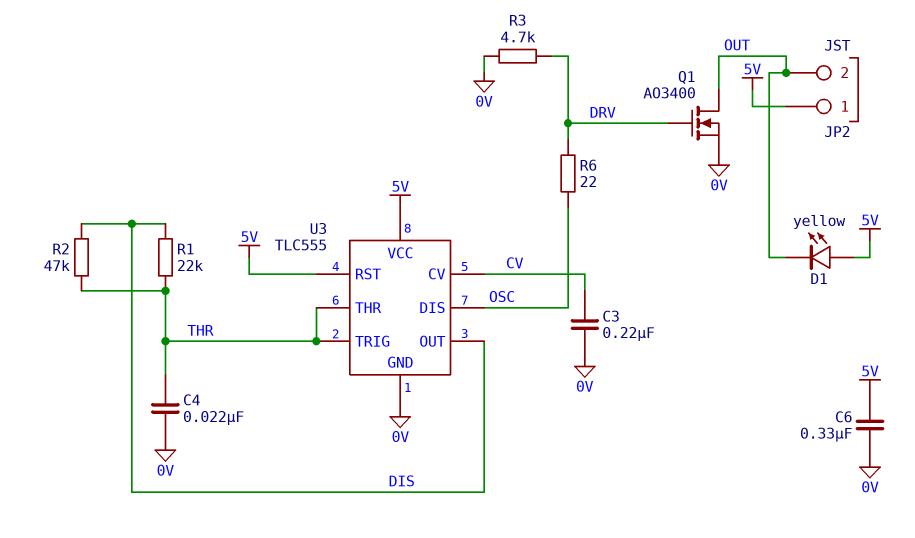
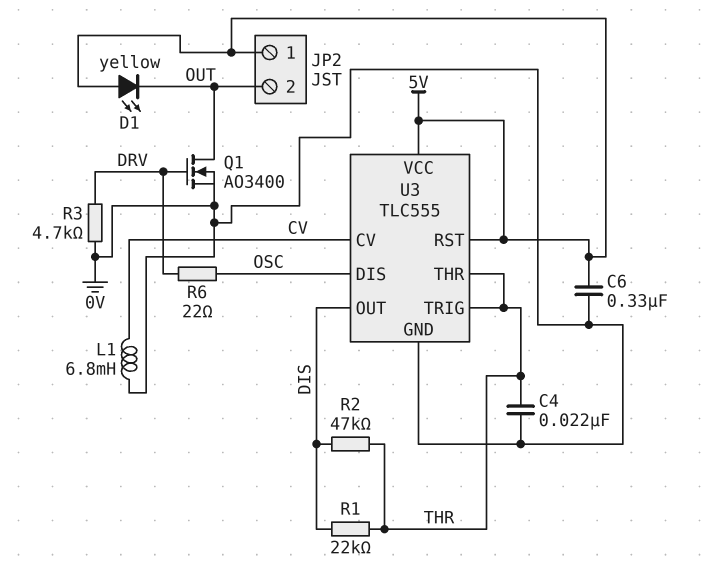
C3: 220nF (0V, CV) -> none
L1: none -> 6.8mH (0V, CV)

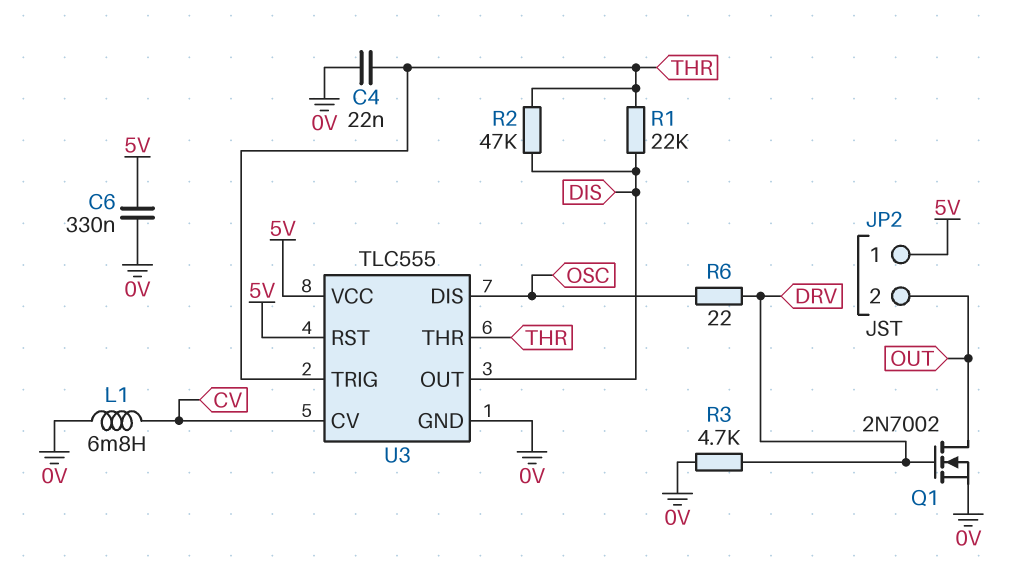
D1: LED yellow (A 5V, K OUT) -> none
Q1: NMOS AO3400 (G DRV, D OUT, S 0V) -> NMOS 2N7002 (G DRV, D OUT, S 0V)

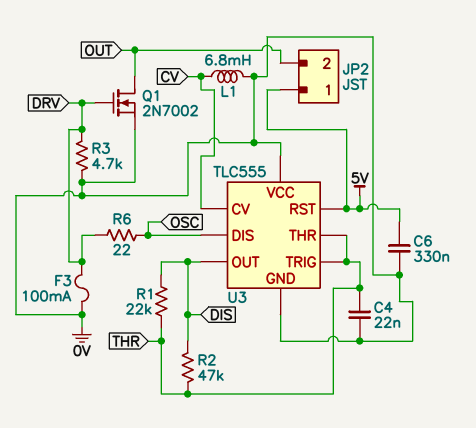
F3: none -> 100mA (0V, DRV)
U3 pin VCC: 5V -> 0V

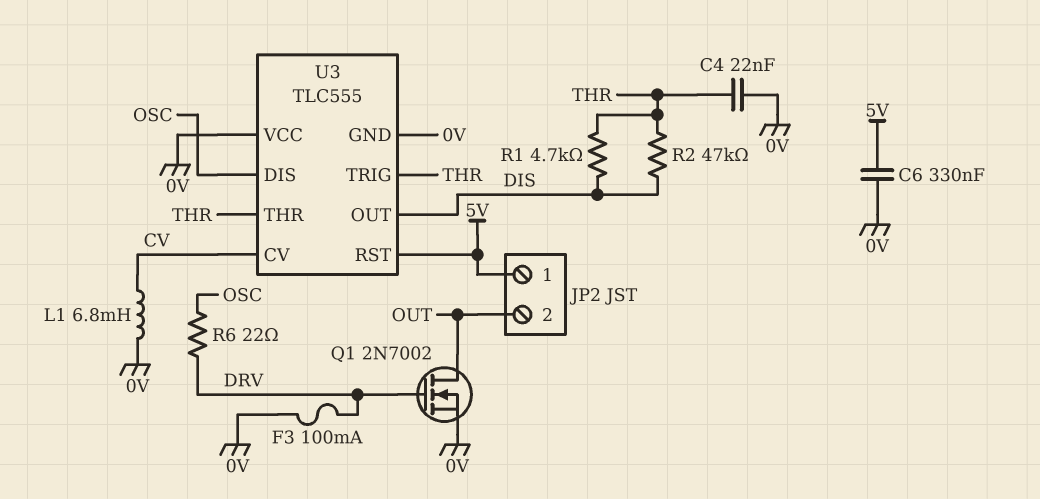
R1: 22k (DIS, THR) -> 4.7k (DIS, THR)
R3: 4.7k (0V, DRV) -> none

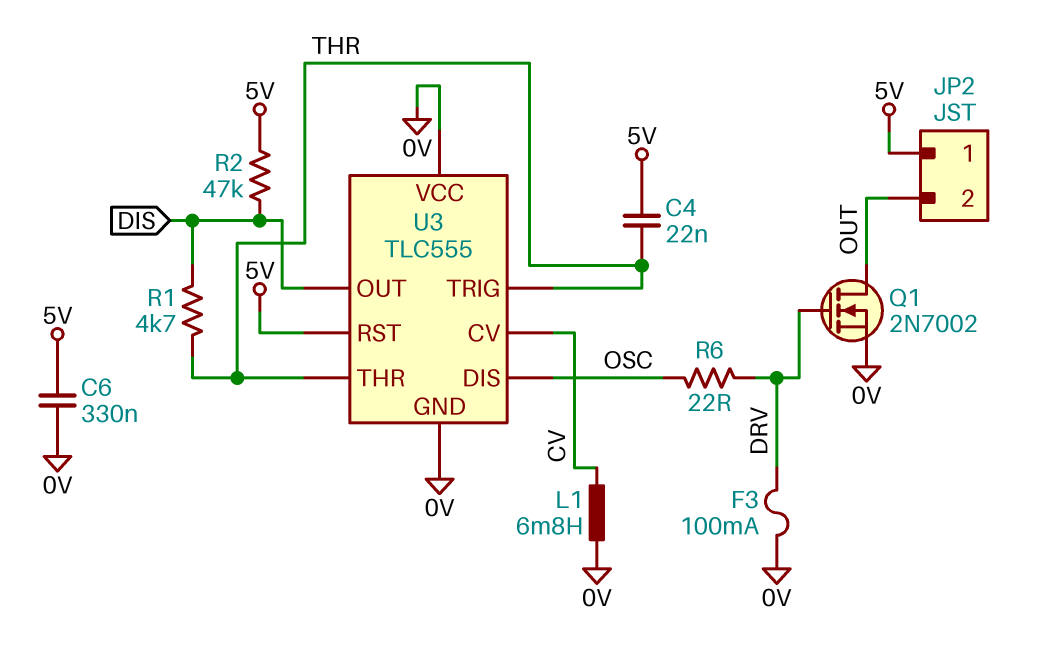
C4: 22nF (0V, THR) -> 22nF (5V, THR)
R2: 47k (DIS, THR) -> 47k (5V, DIS)

